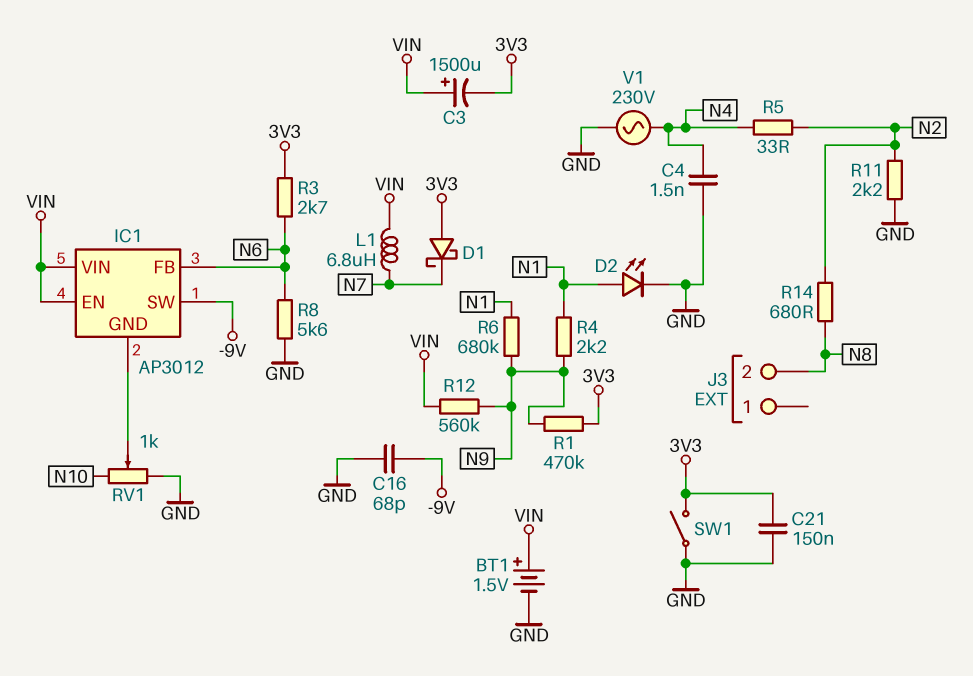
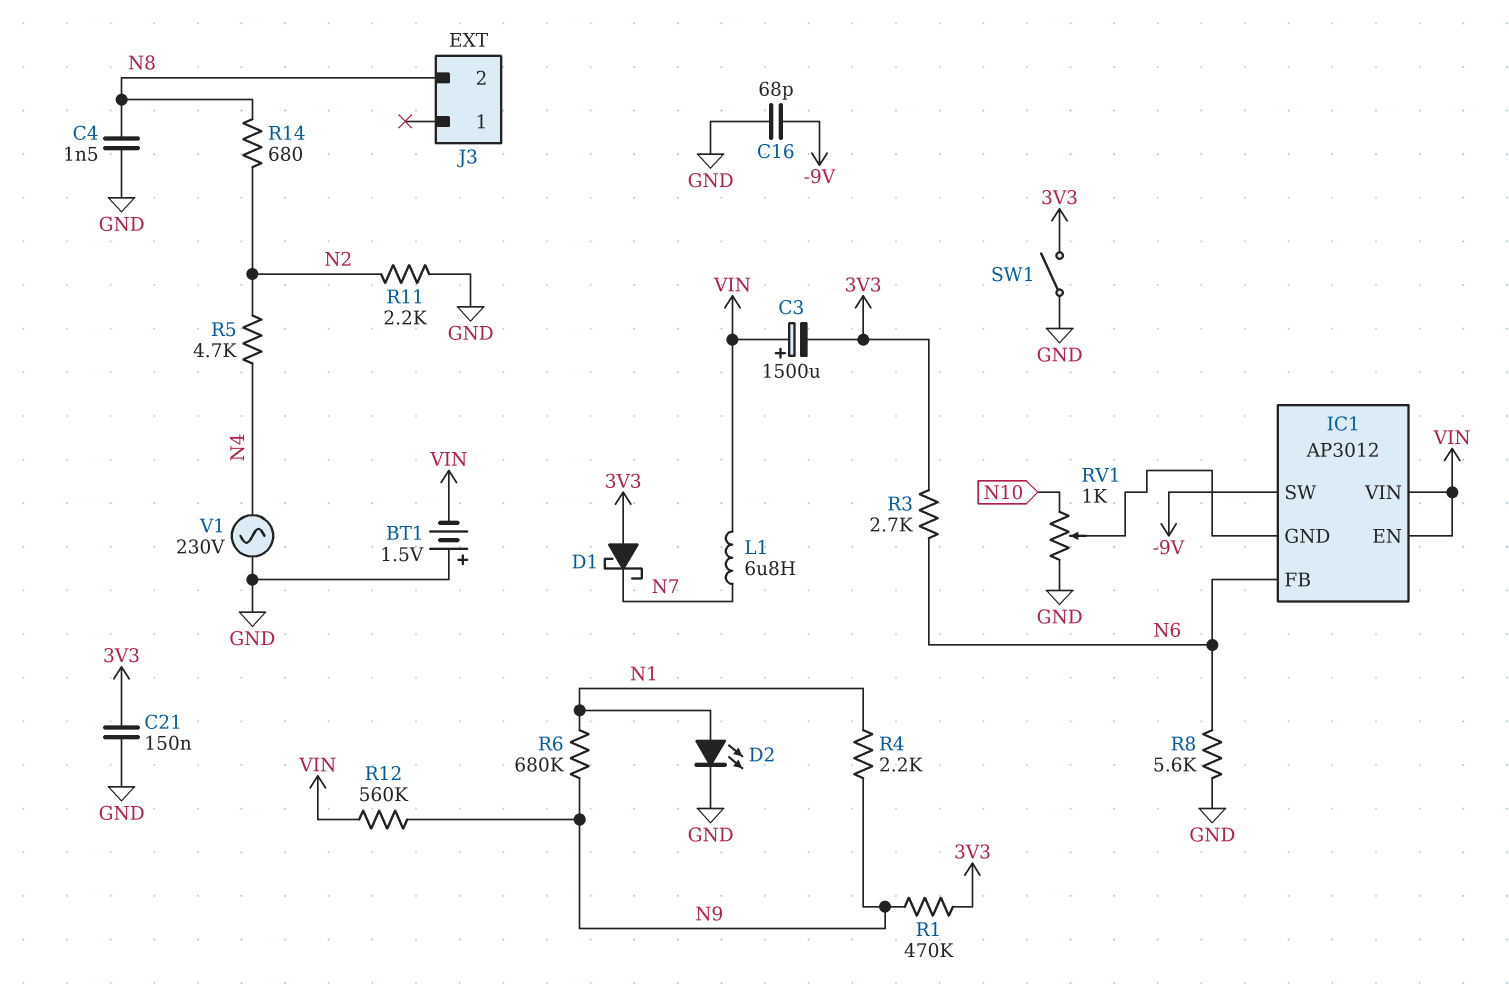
BT1: 1.5V (plus VIN, minus GND) -> 1.5V (plus GND, minus VIN)
C4: 1.5nF (GND, N4) -> 1.5nF (GND, N8)
R5: 33 (N2, N4) -> 4.7k (N2, N4)

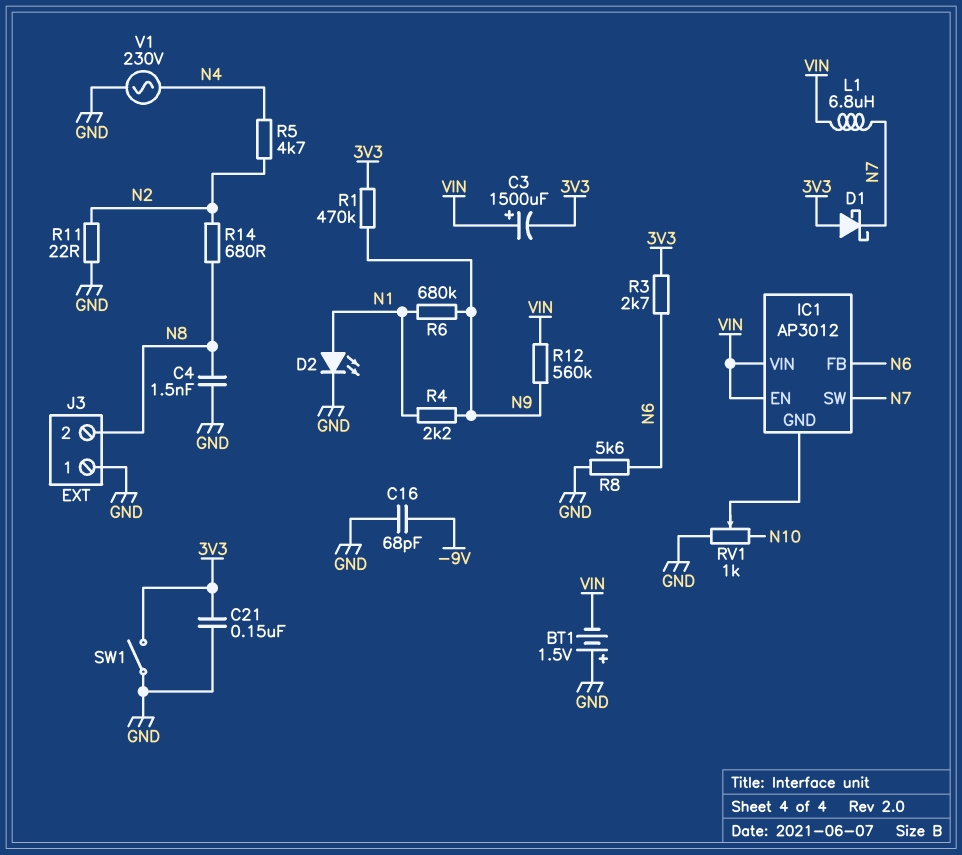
IC1 pin SW: -9V -> N7
J3 pin 1: none -> GND
R11: 2.2k (GND, N2) -> 22 (GND, N2)

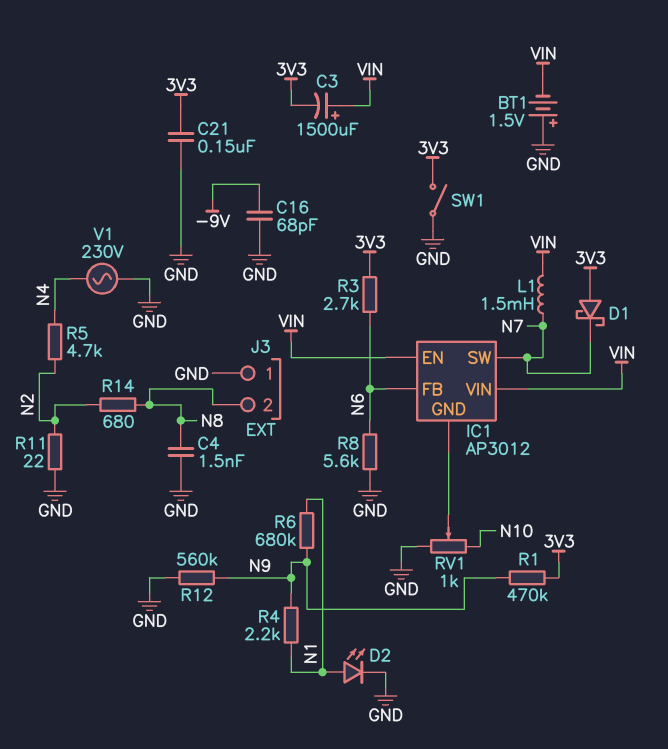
L1: 6.8uH (N7, VIN) -> 1.5mH (N7, VIN)
R12: 560k (N9, VIN) -> 560k (GND, N9)

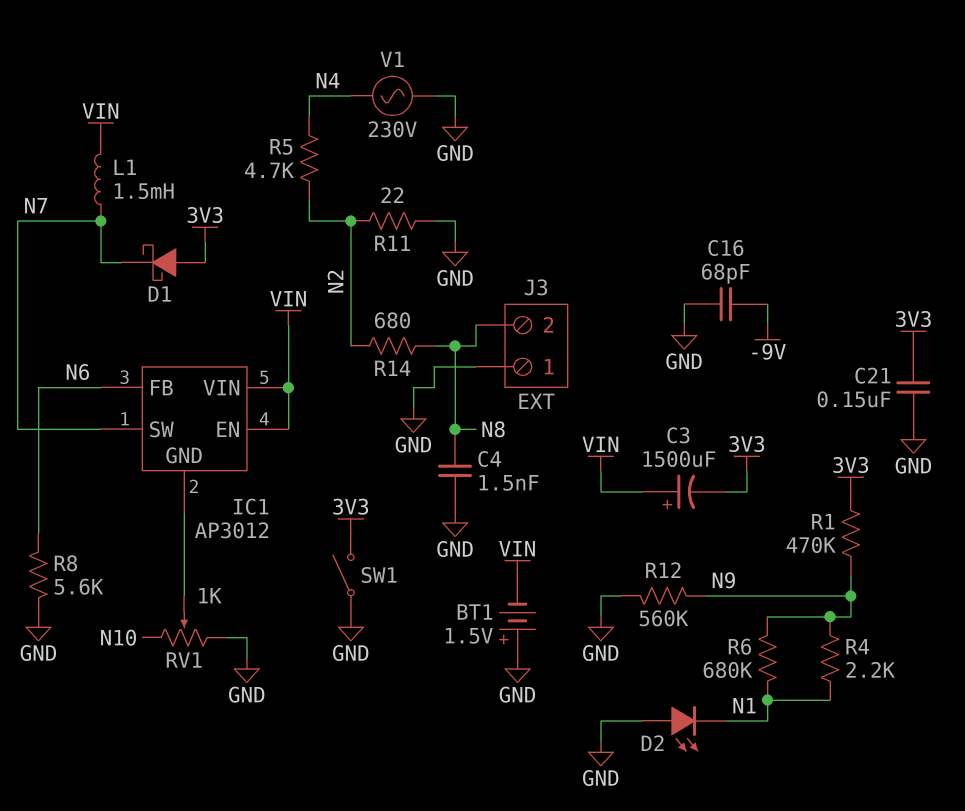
D2: LED (A N1, K GND) -> LED (A GND, K N1)
R3: 2.7k (3V3, N6) -> none

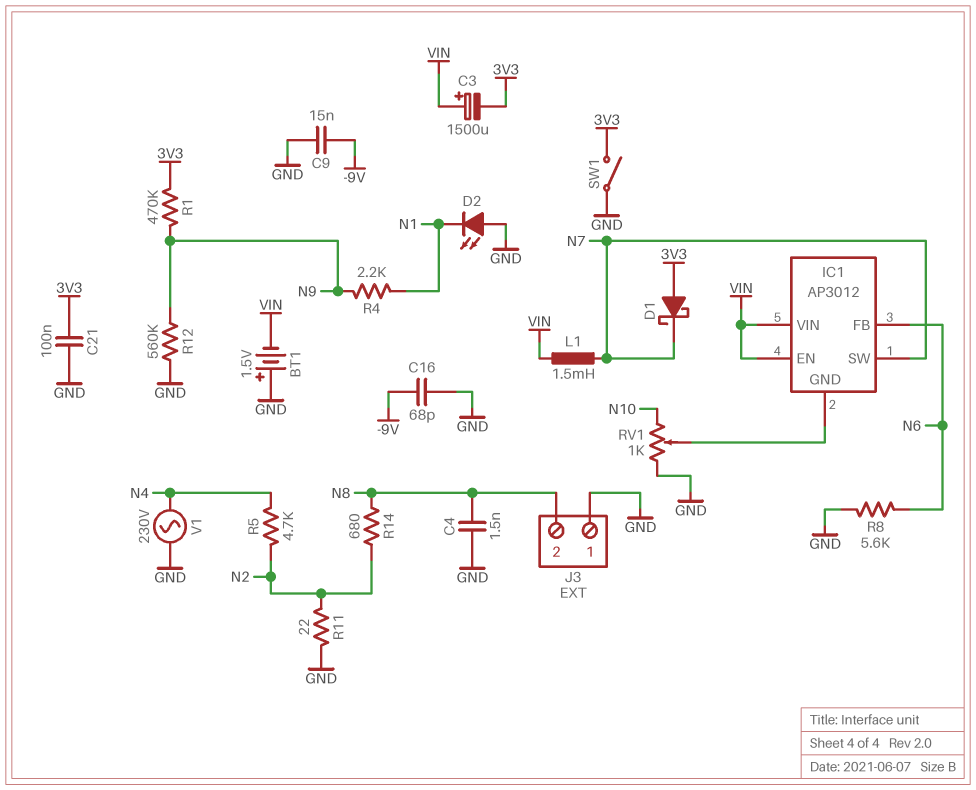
C9: none -> 15nF (-9V, GND)
C21: 150nF (3V3, GND) -> 100nF (3V3, GND)
R6: 680k (N1, N9) -> none

